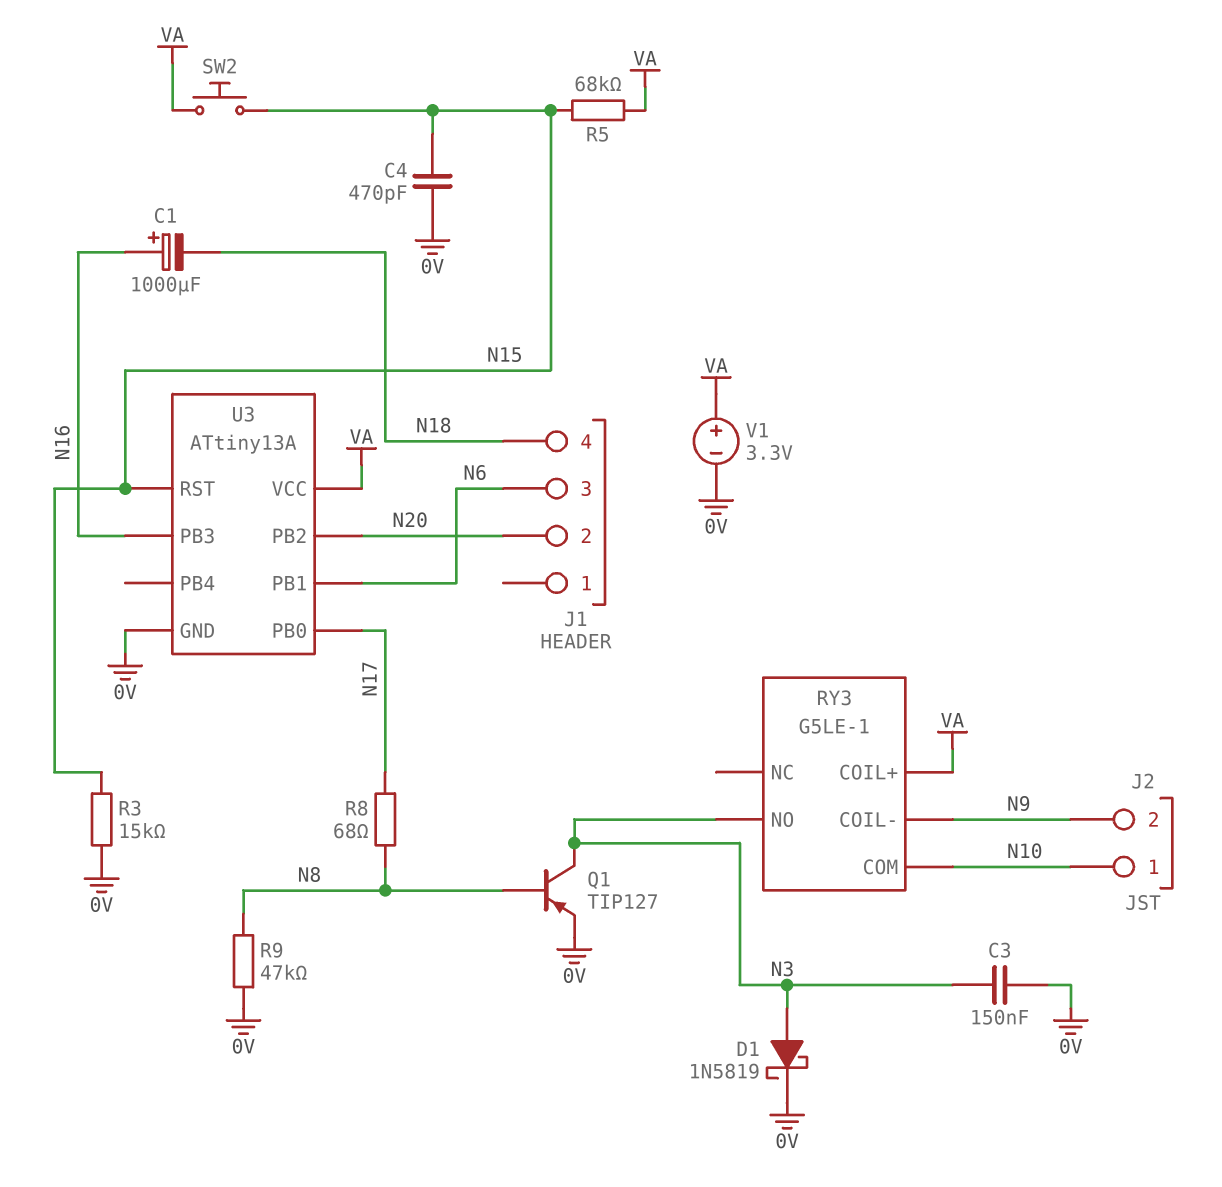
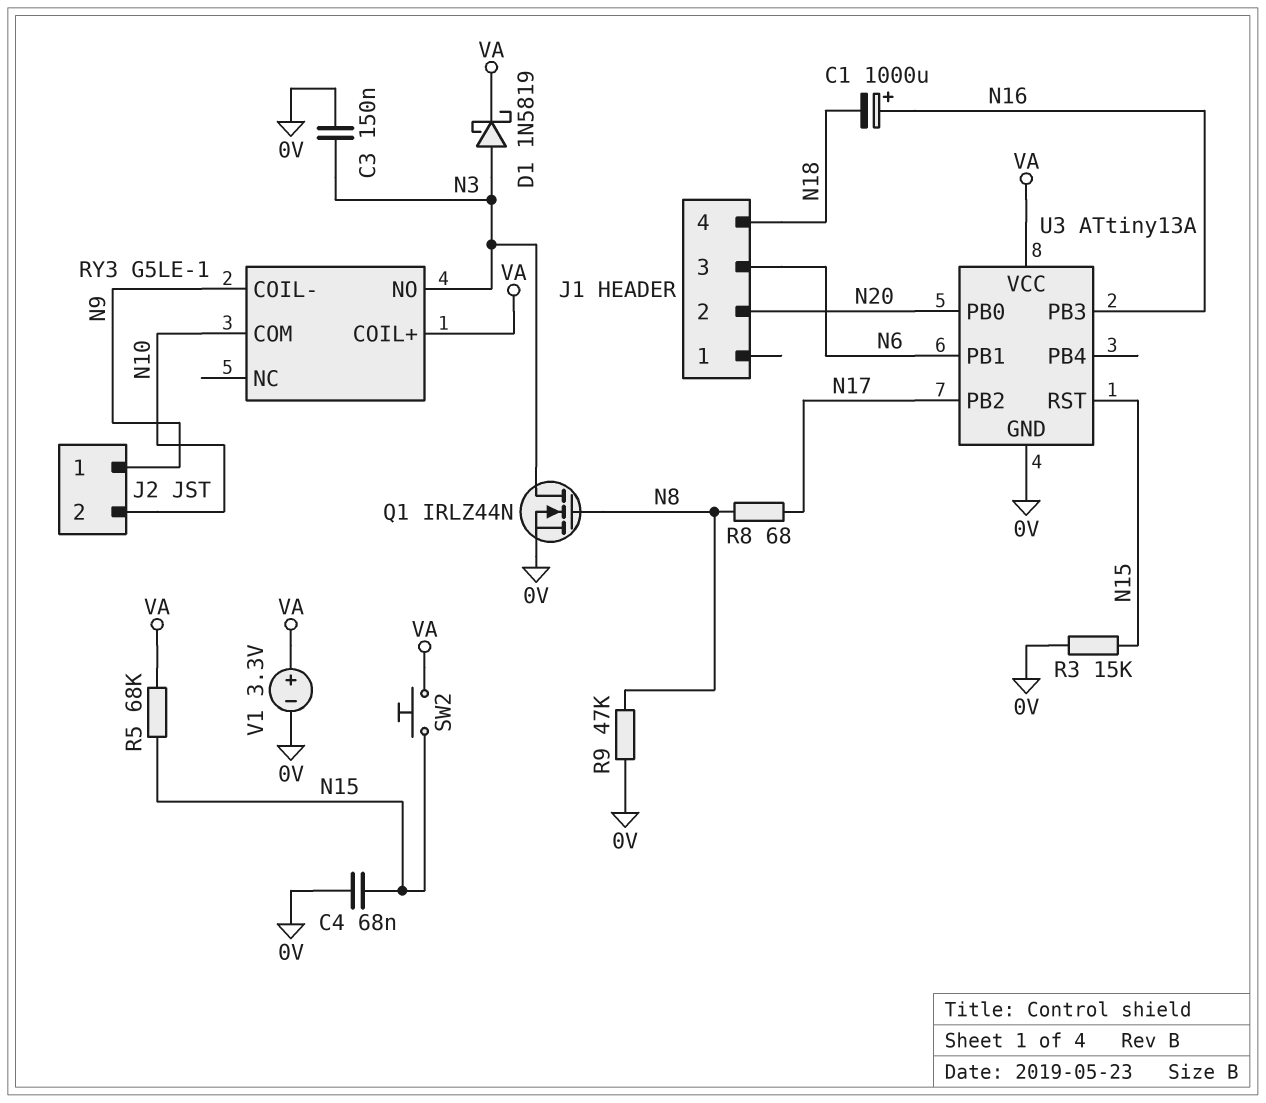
C4: 470pF (0V, N15) -> 68nF (0V, N15)
D1: schottky 1N5819 (A N3, K 0V) -> schottky 1N5819 (A N3, K VA)
J2 pin 1: N10 -> N9
J2 pin 2: N9 -> N10
Q1: PNP TIP127 (B N8, C N3, E 0V) -> NMOS IRLZ44N (G N8, D N3, S 0V)
U3 pin PB0: N17 -> N20
U3 pin PB2: N20 -> N17

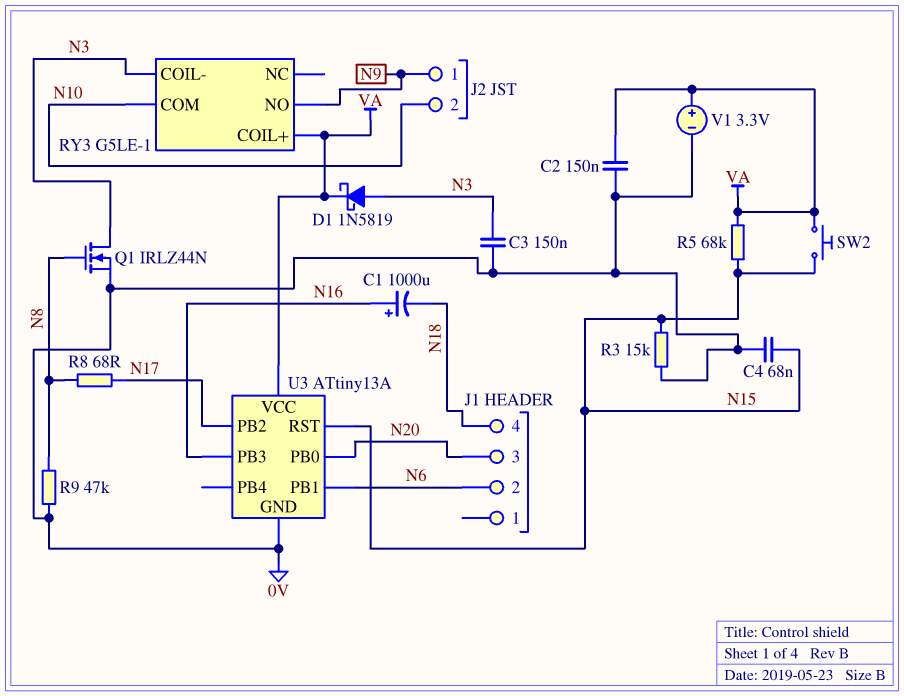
C2: none -> 150nF (0V, VA)
J1 pin 2: N20 -> N6
J1 pin 3: N6 -> N20
RY3 pin COIL-: N9 -> N3
RY3 pin NO: N3 -> N9

